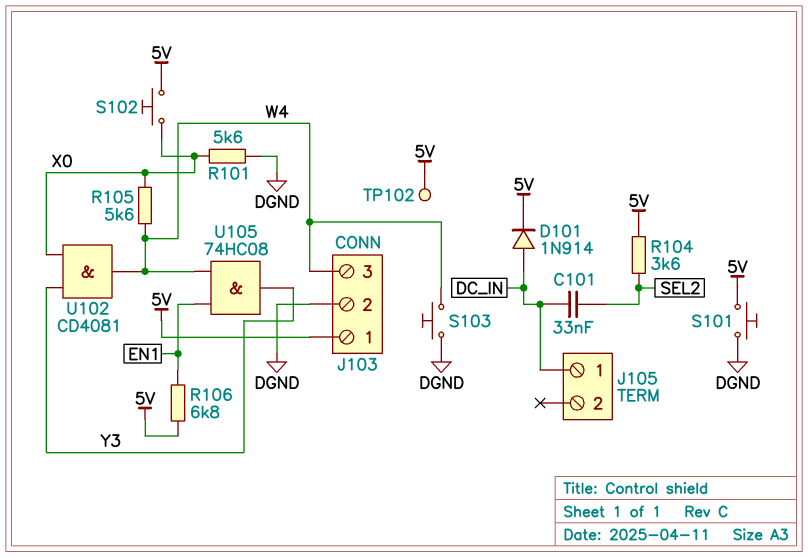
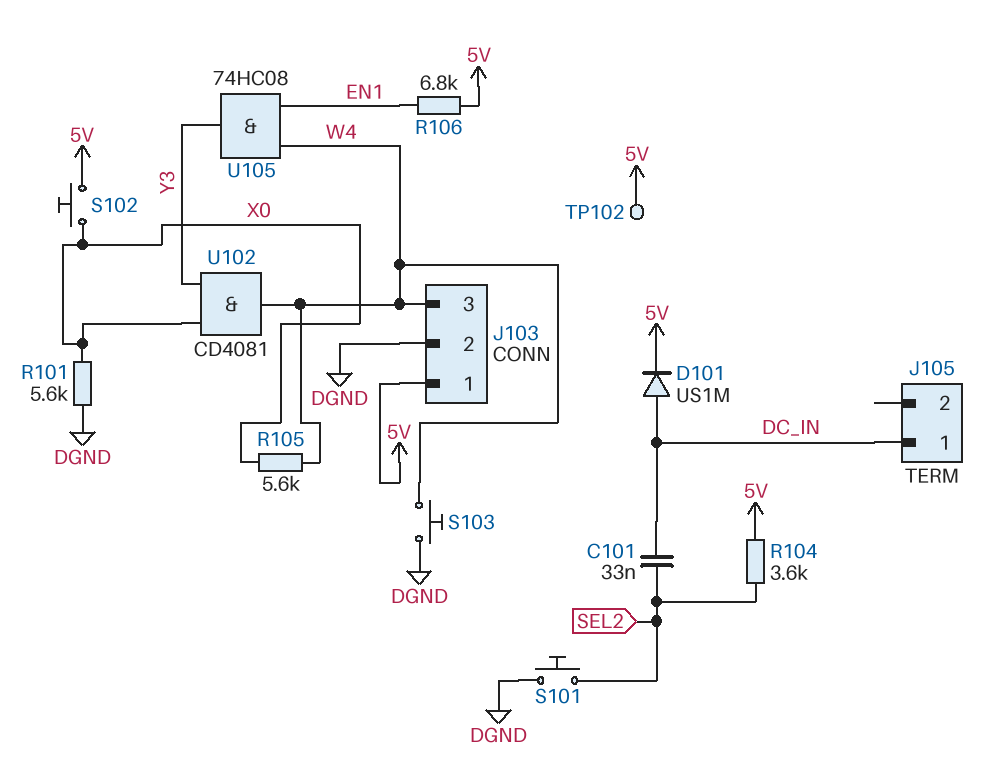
D101: diode 1N914 (A DC_IN, K 5V) -> diode US1M (A DC_IN, K 5V)
S101: button (5V, DGND) -> button (DGND, SEL2)

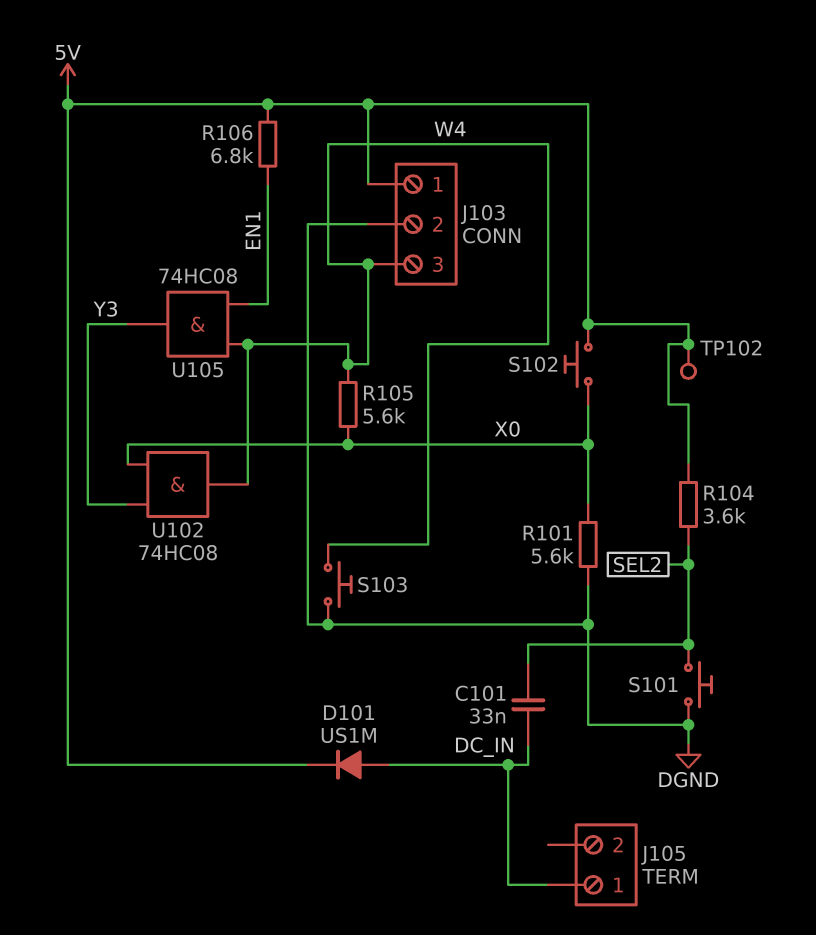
U102: AND CD4081 (in X0, in Y3, out W4) -> AND 74HC08 (in X0, in Y3, out W4)

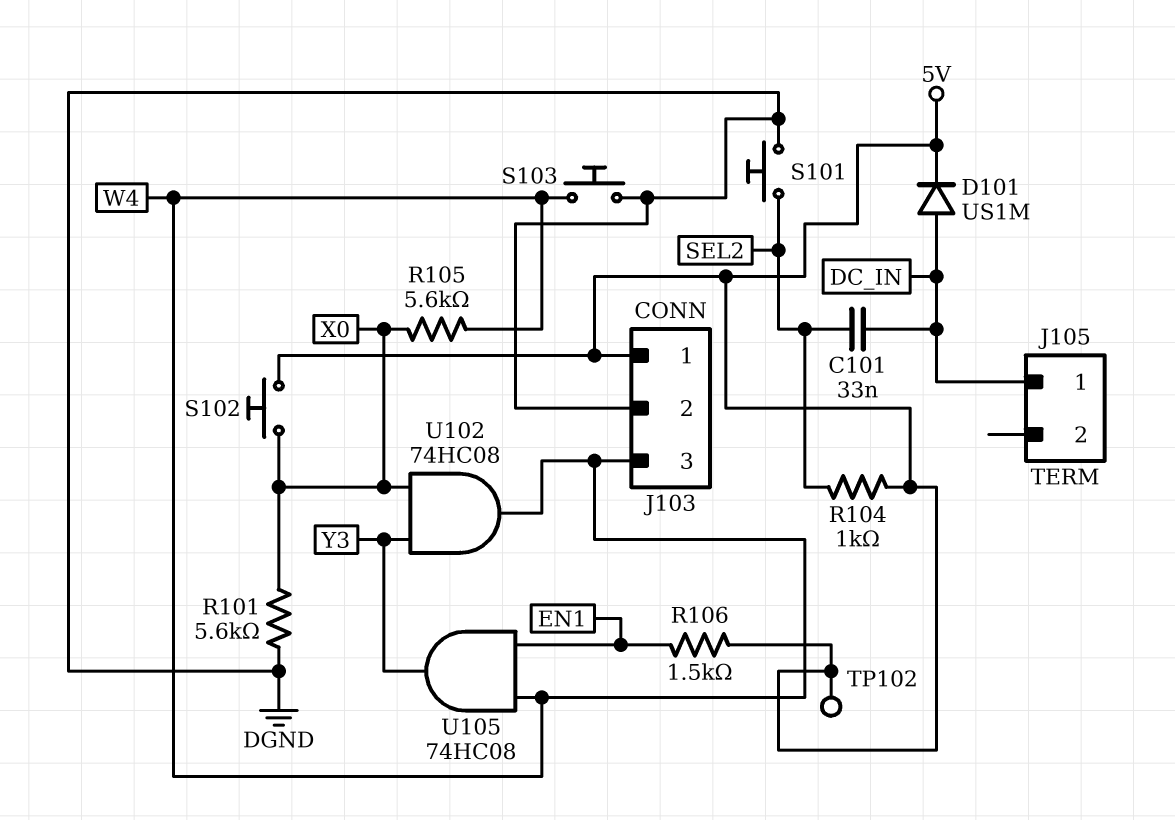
R104: 3.6k (5V, SEL2) -> 1k (5V, SEL2)
R106: 6.8k (5V, EN1) -> 1.5k (5V, EN1)

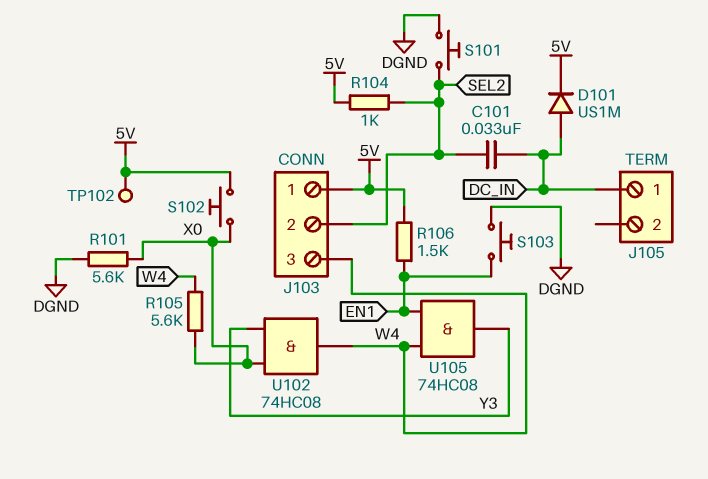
J103 pin 2: DGND -> SEL2
S103: button (DGND, W4) -> button (DGND, EN1)

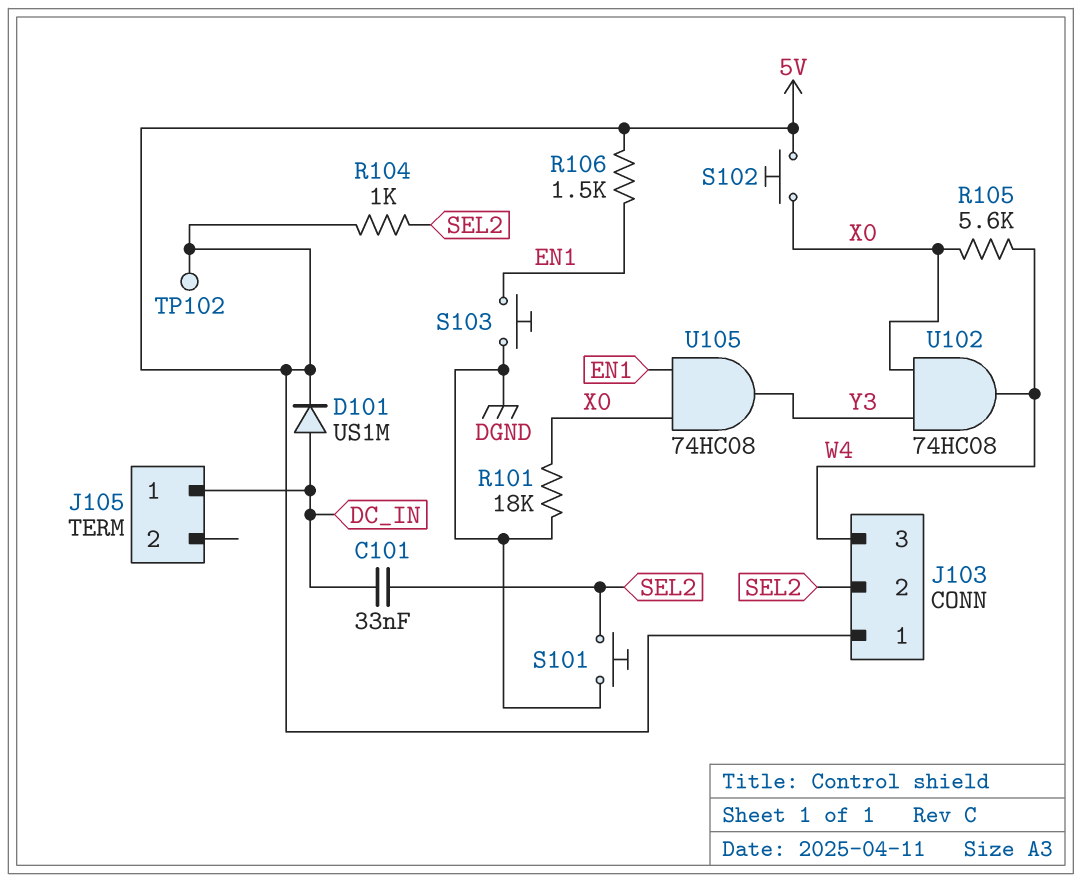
R101: 5.6k (DGND, X0) -> 18k (DGND, X0)
U105: AND 74HC08 (in EN1, in W4, out Y3) -> AND 74HC08 (in EN1, in X0, out Y3)

